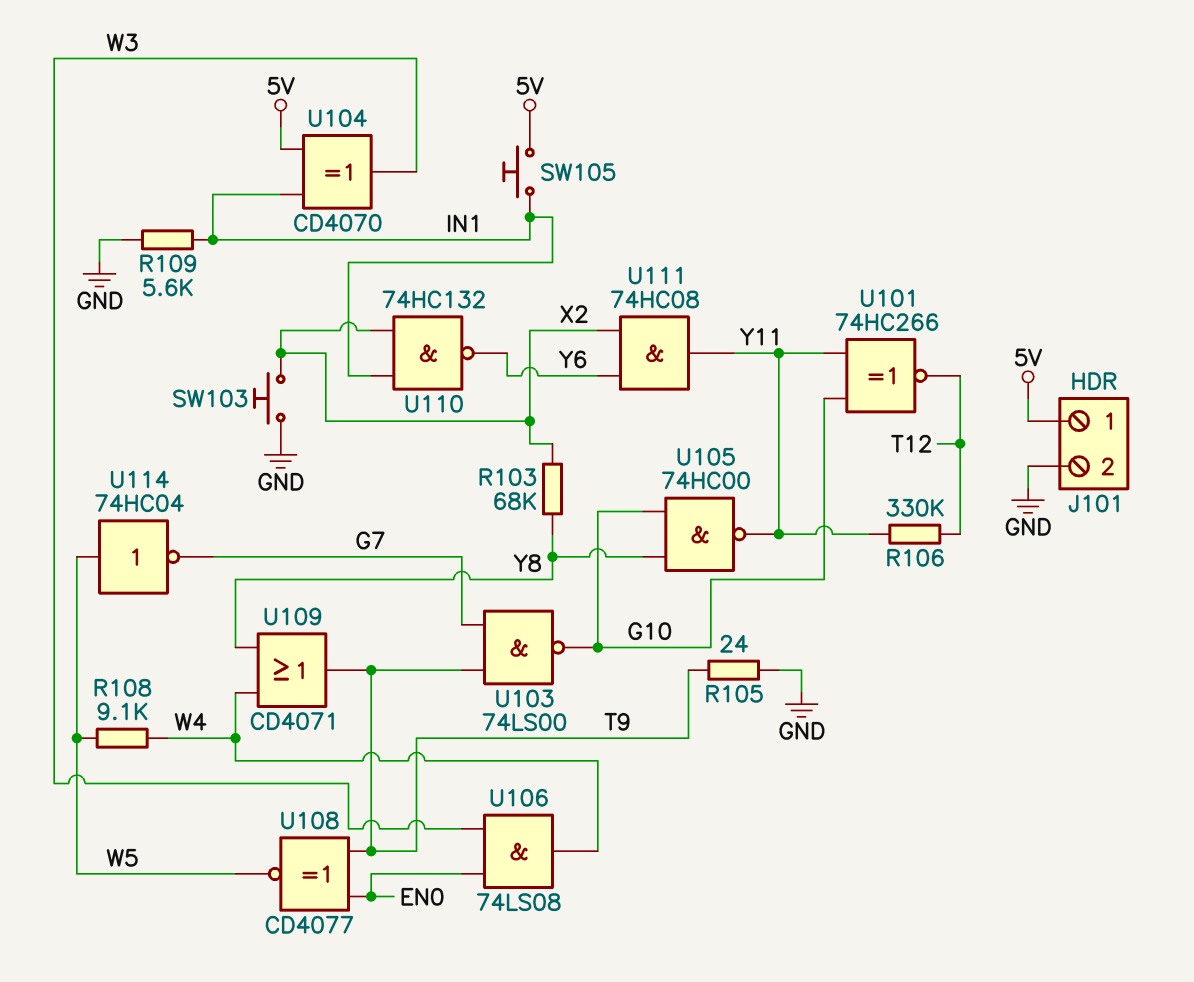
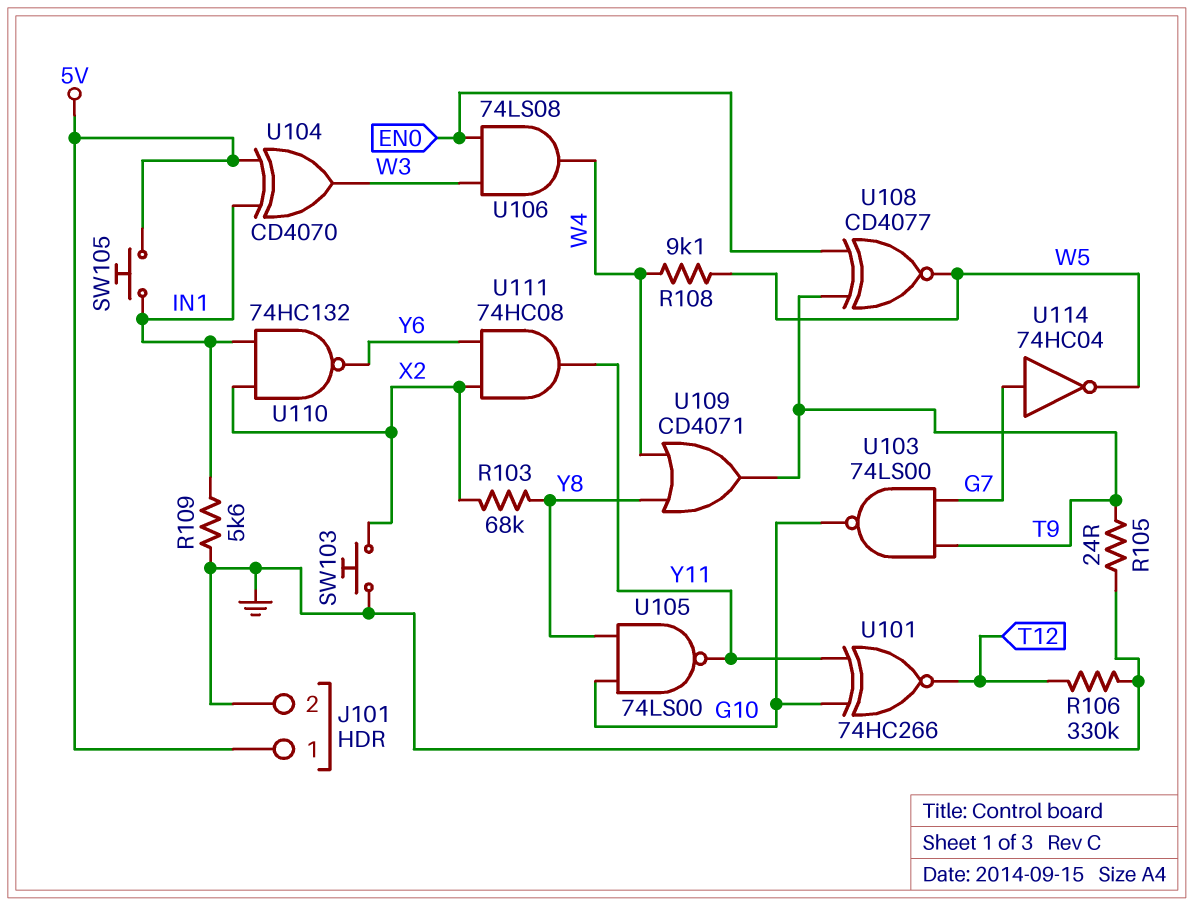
R106: 330k (T12, Y11) -> 330k (GND, T12)
U105: NAND 74HC00 (in G10, in Y8, out Y11) -> NAND 74LS00 (in G10, in Y8, out Y11)
U114: NOT 74HC04 (in W5, out G7) -> NOT 74HC04 (in G7, out W5)

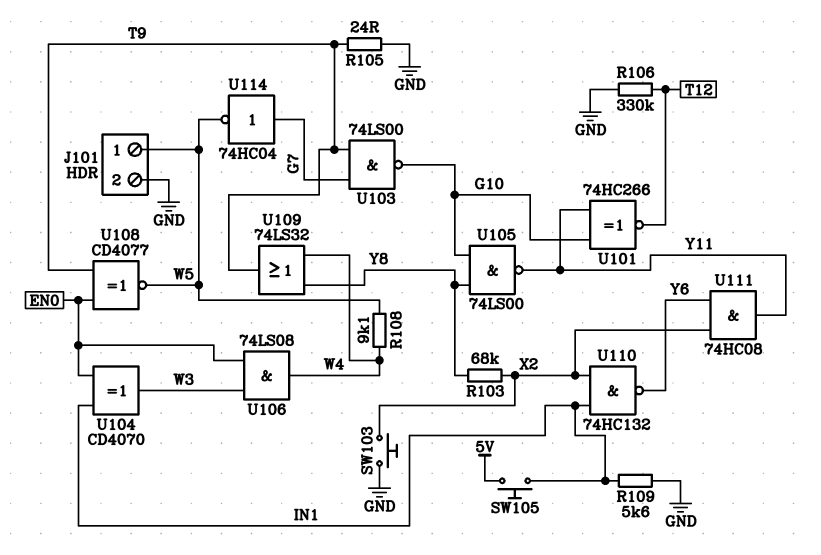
J101 pin 1: 5V -> W5
U104: XOR CD4070 (in 5V, in IN1, out W3) -> XOR CD4070 (in EN0, in IN1, out W3)
U109: OR CD4071 (in W4, in Y8, out T9) -> OR 74LS32 (in W4, in Y8, out T9)

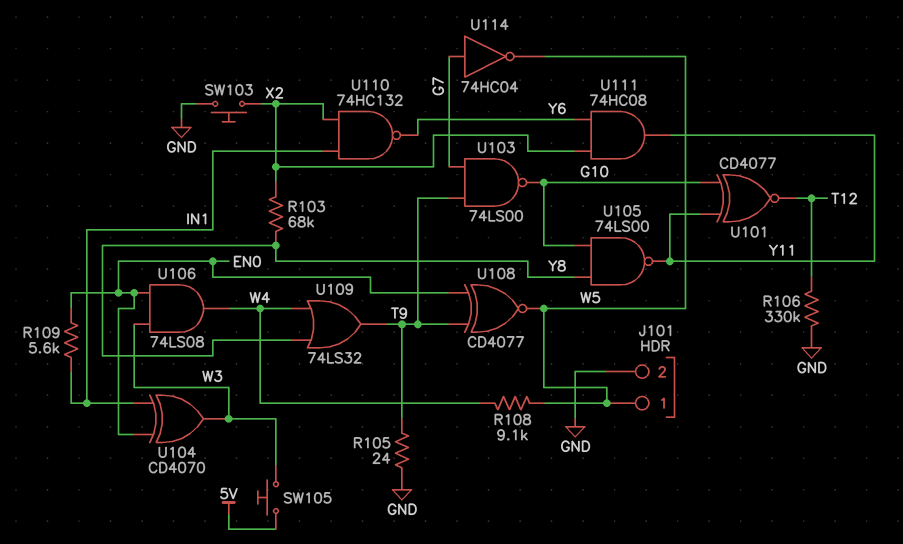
R109: 5.6k (GND, IN1) -> 5.6k (EN0, IN1)
SW105: button (5V, IN1) -> button (5V, W3)
U101: XNOR 74HC266 (in G10, in Y11, out T12) -> XNOR CD4077 (in G10, in Y11, out T12)

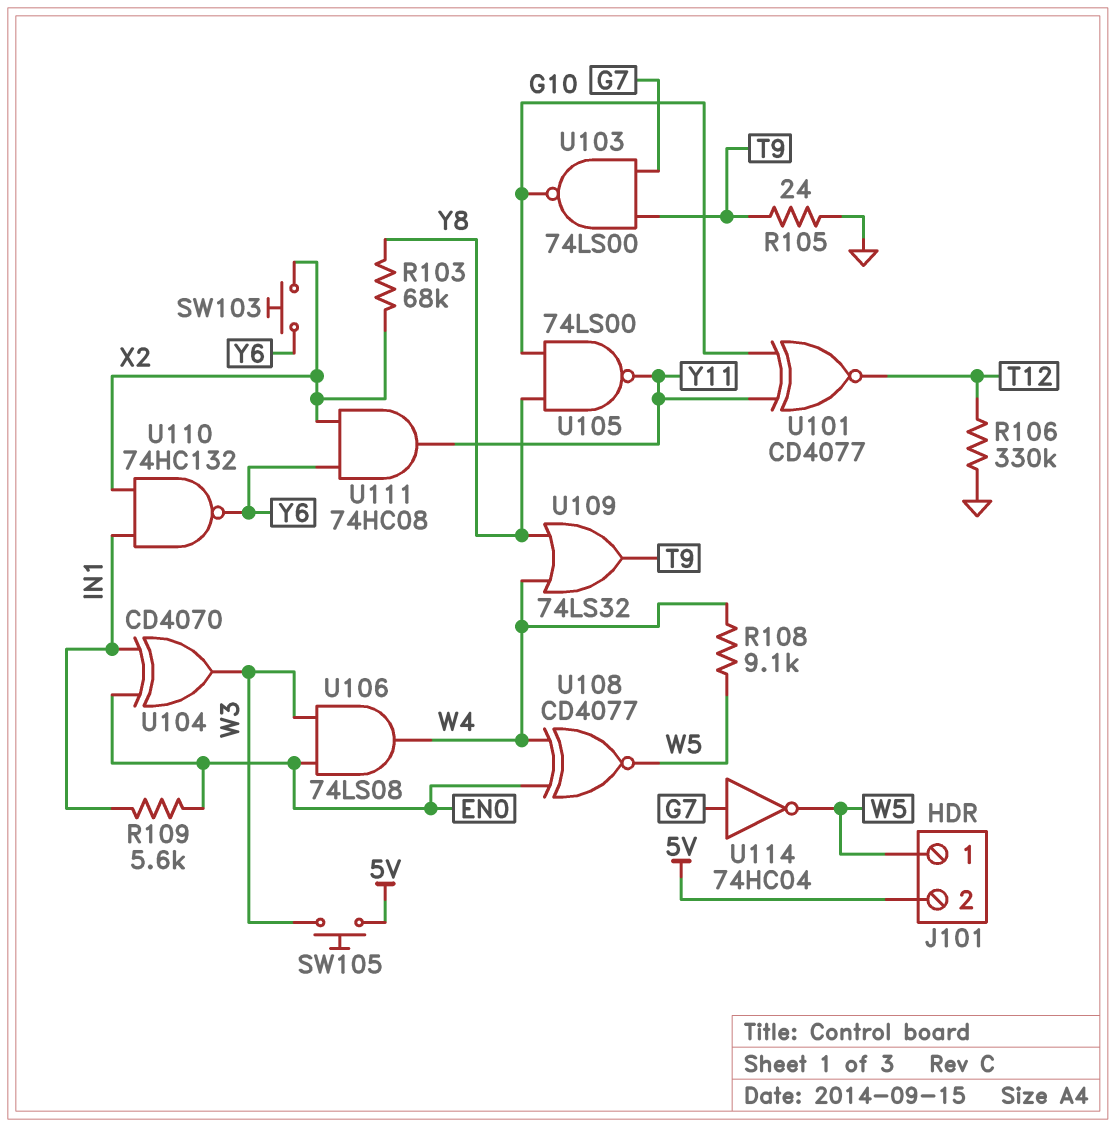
J101 pin 2: GND -> 5V
SW103: button (GND, X2) -> button (X2, Y6)
U108: XNOR CD4077 (in EN0, in T9, out W5) -> XNOR CD4077 (in EN0, in W4, out W5)

